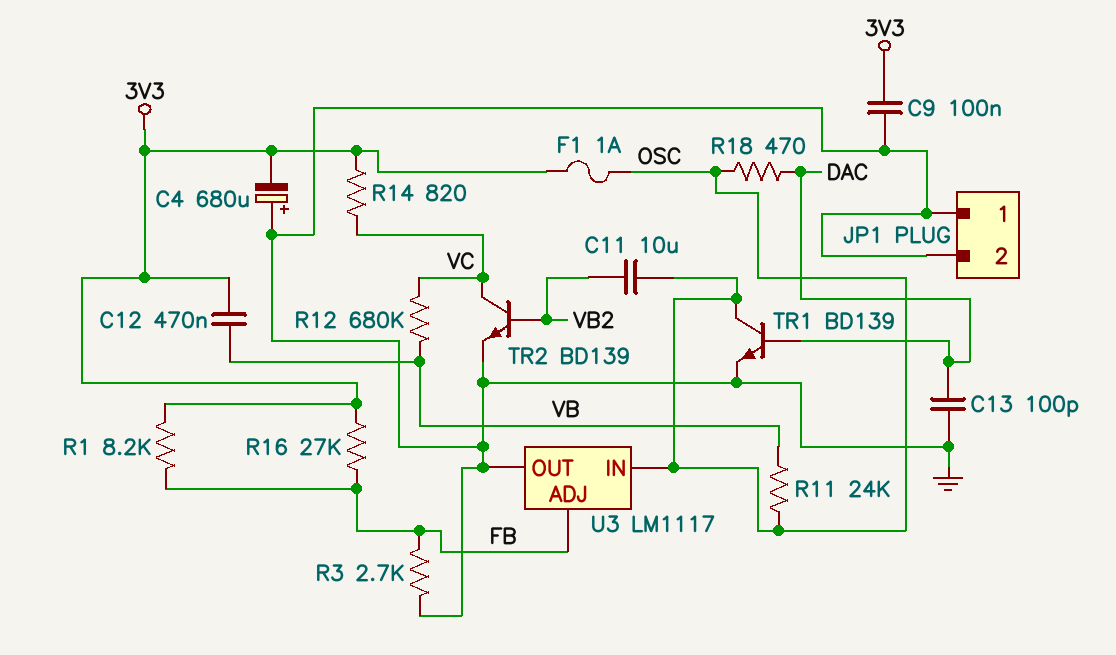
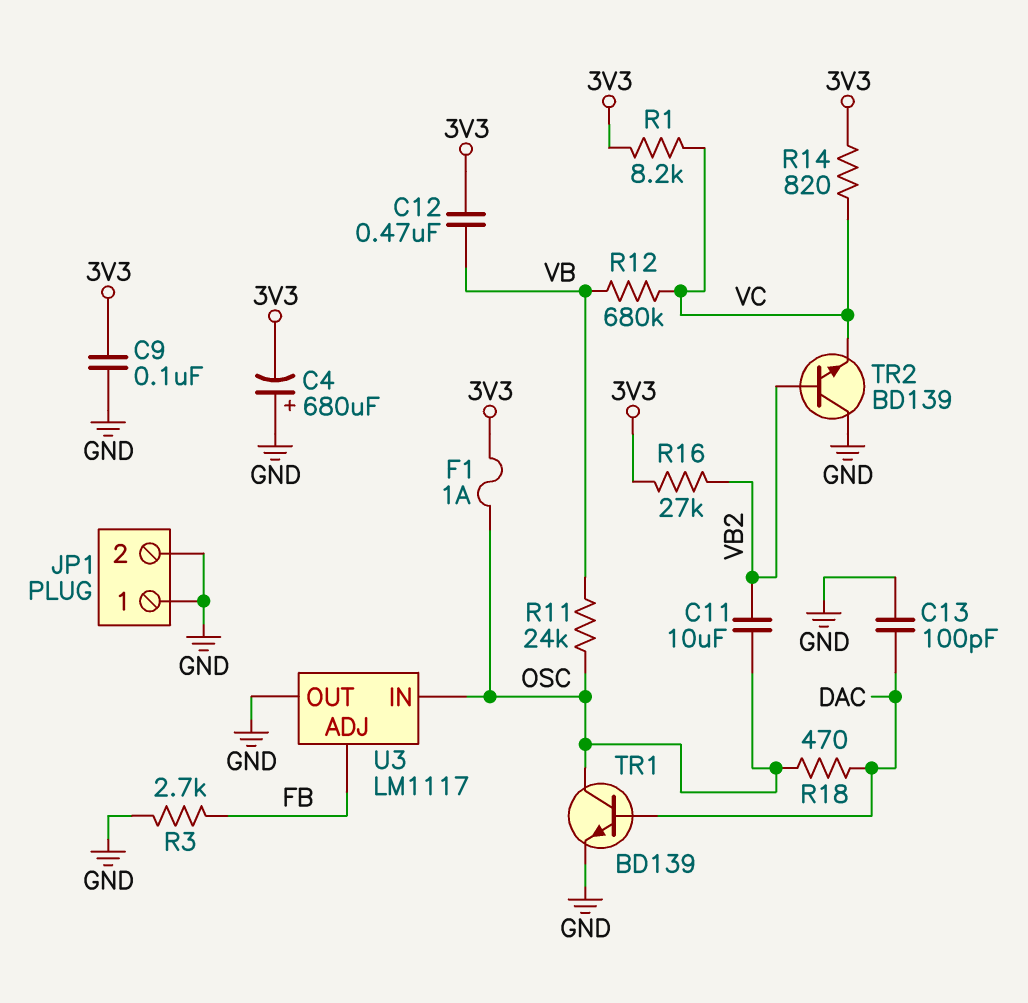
R1: 8.2k (3V3, FB) -> 8.2k (3V3, VC)
R16: 27k (3V3, FB) -> 27k (3V3, VB2)
TR2: NPN BD139 (B VB2, C VC, E GND) -> NPN BD139 (B VB2, C GND, E VC)

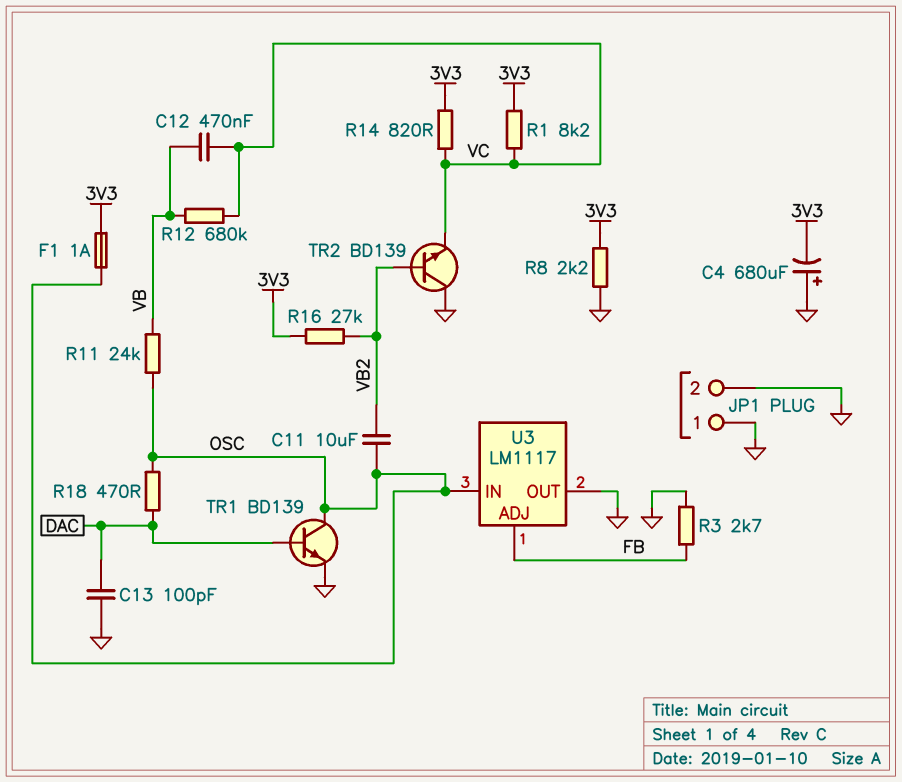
C9: 100nF (3V3, GND) -> none
C12: 470nF (3V3, VB) -> 470nF (VB, VC)
R8: none -> 2.2k (3V3, GND)

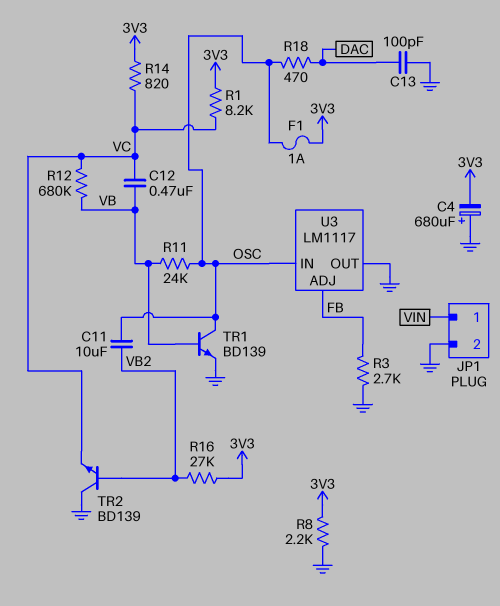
JP1 pin 1: GND -> VIN
TR1: NPN BD139 (B DAC, C OSC, E GND) -> NPN BD139 (B VB, C OSC, E GND)

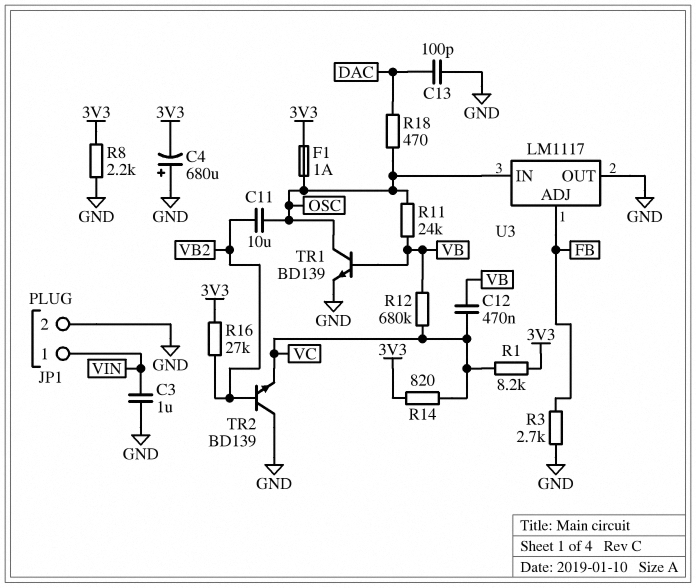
C3: none -> 1uF (GND, VIN)

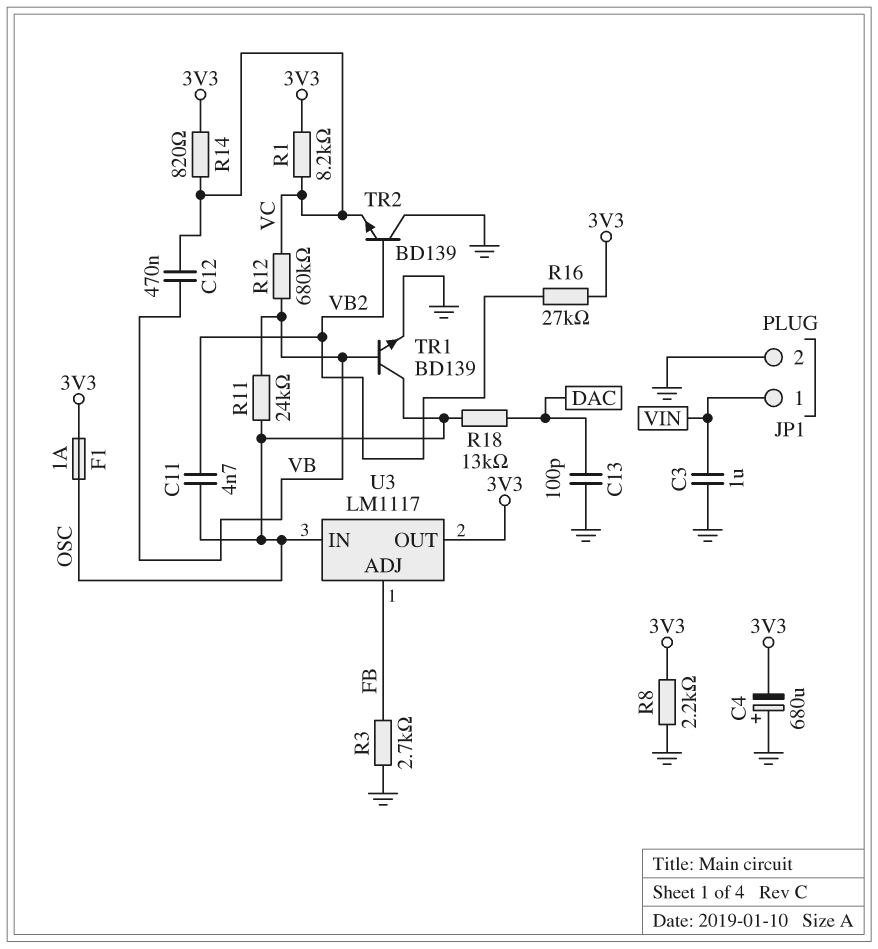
C11: 10uF (OSC, VB2) -> 4.7nF (OSC, VB2)
R18: 470 (DAC, OSC) -> 13k (DAC, OSC)
U3 pin OUT: GND -> 3V3

